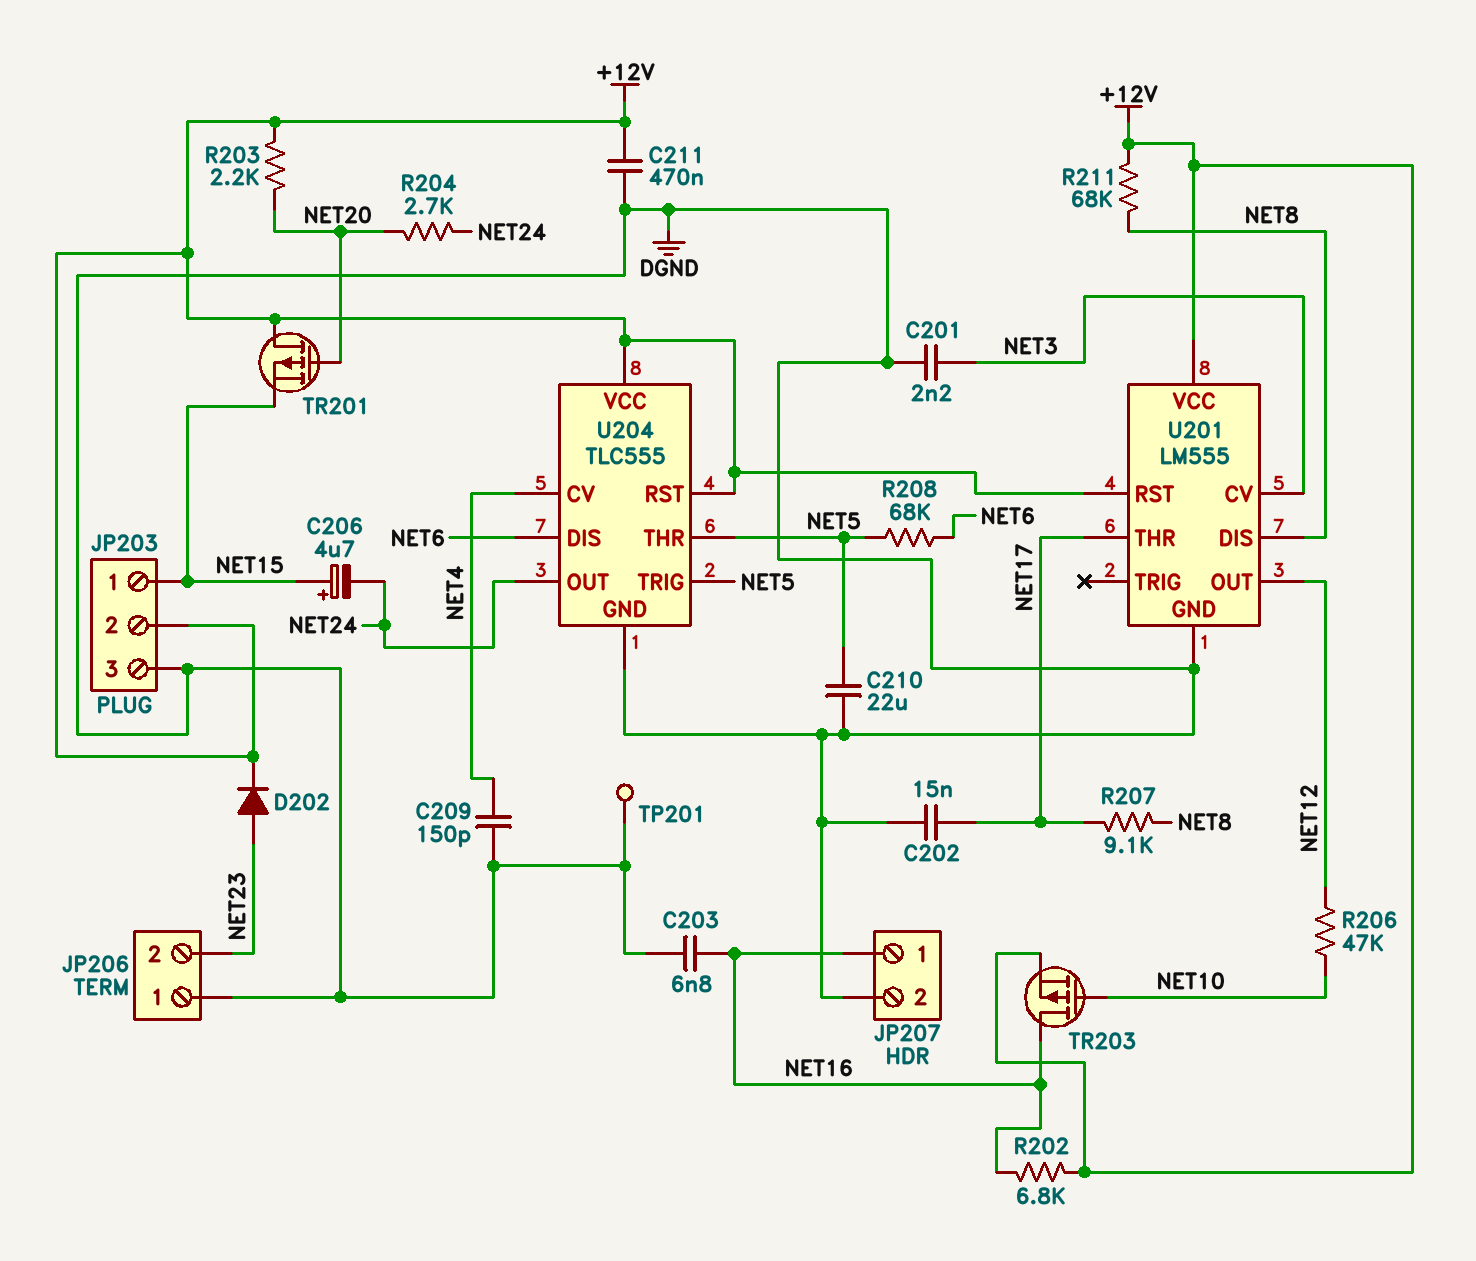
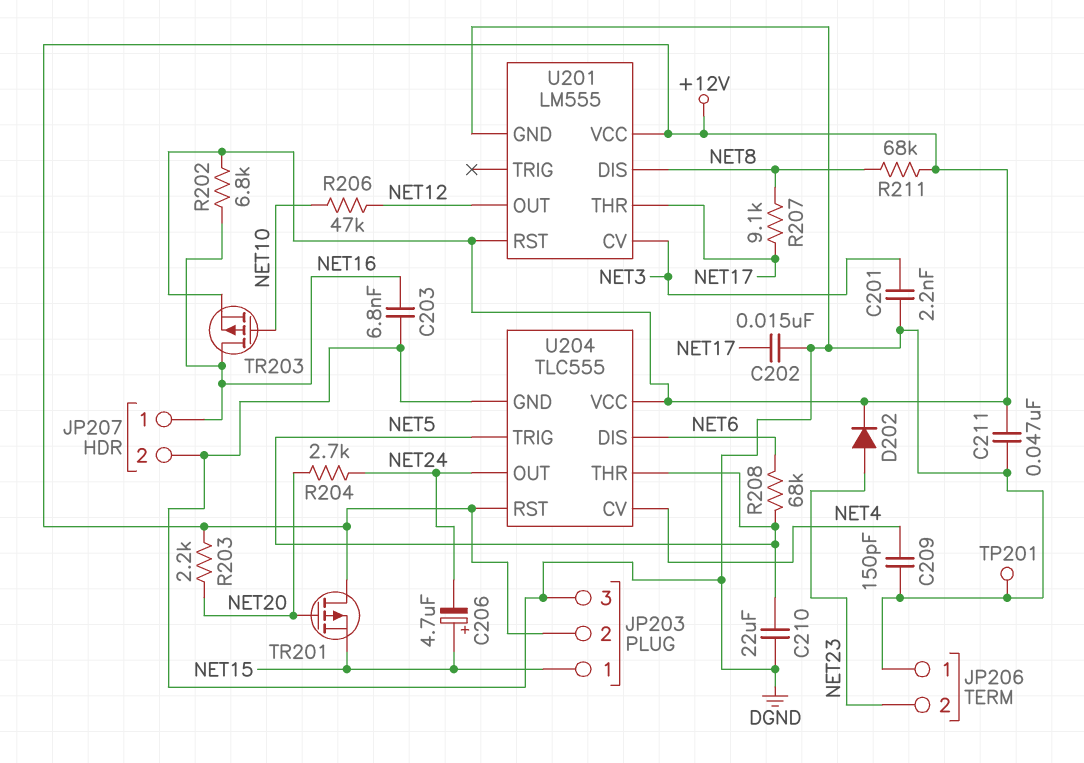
C211: 470nF (+12V, DGND) -> 47nF (+12V, DGND)

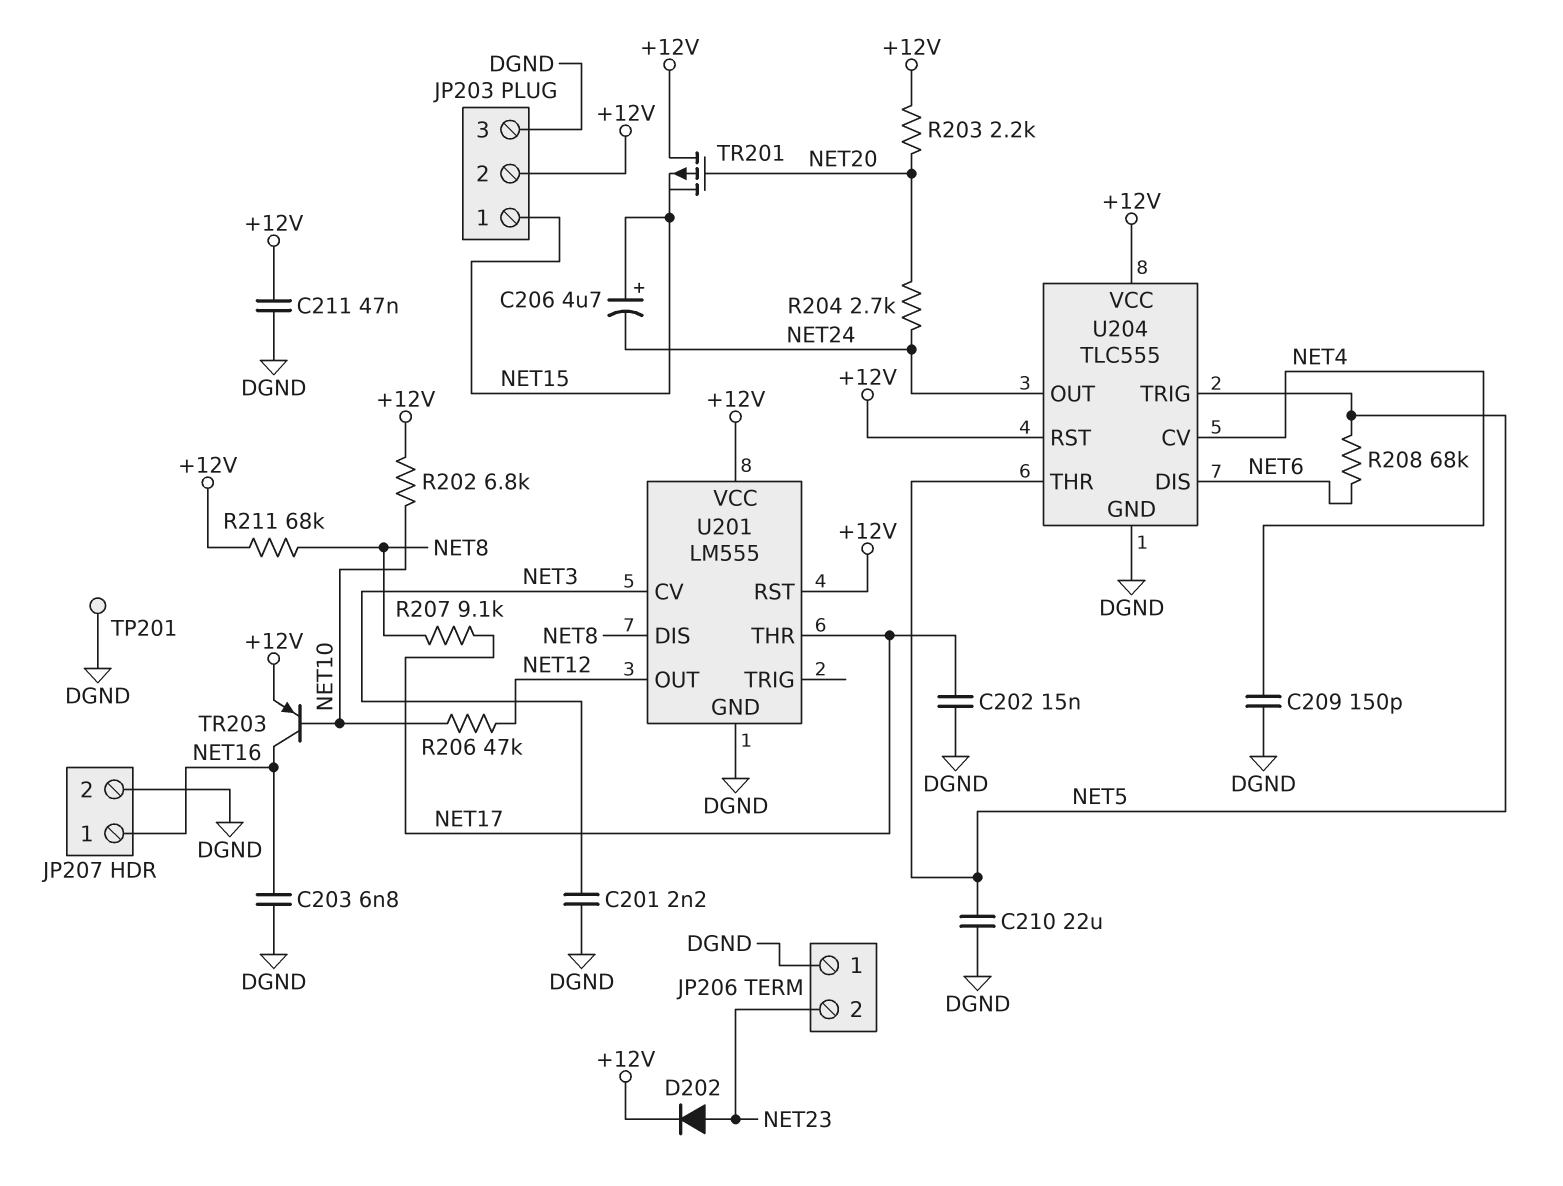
R202: 6.8k (+12V, NET16) -> 6.8k (+12V, NET10)
TR203: PMOS (G NET10, D NET16, S +12V) -> PNP (B NET10, C NET16, E +12V)

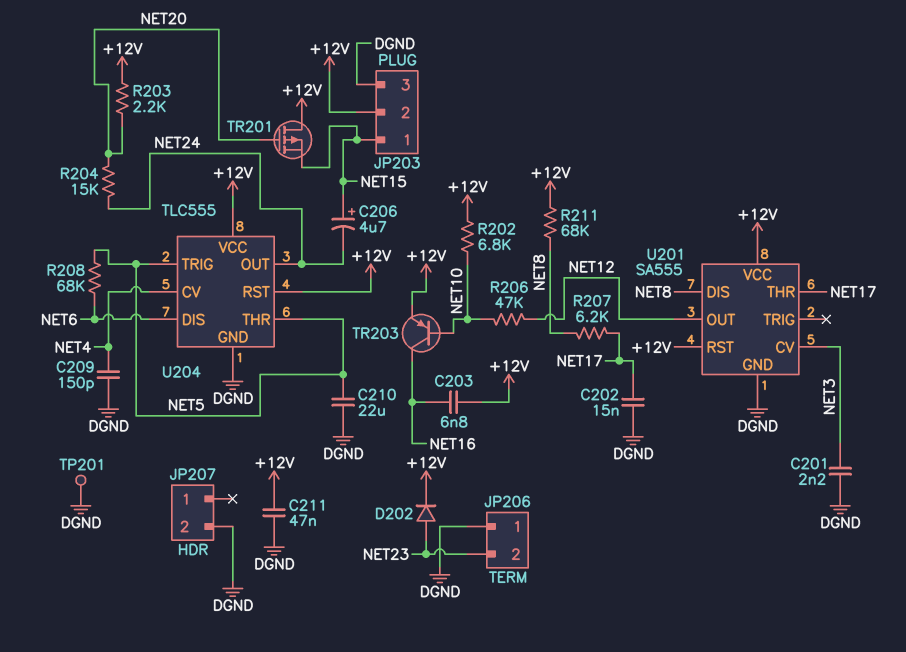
C203: 6.8nF (DGND, NET16) -> 6.8nF (+12V, NET16)
JP207 pin 1: NET16 -> none
R204: 2.7k (NET20, NET24) -> 15k (NET20, NET24)
R207: 9.1k (NET8, NET17) -> 6.2k (NET8, NET17)
U201: LM555 -> SA555

